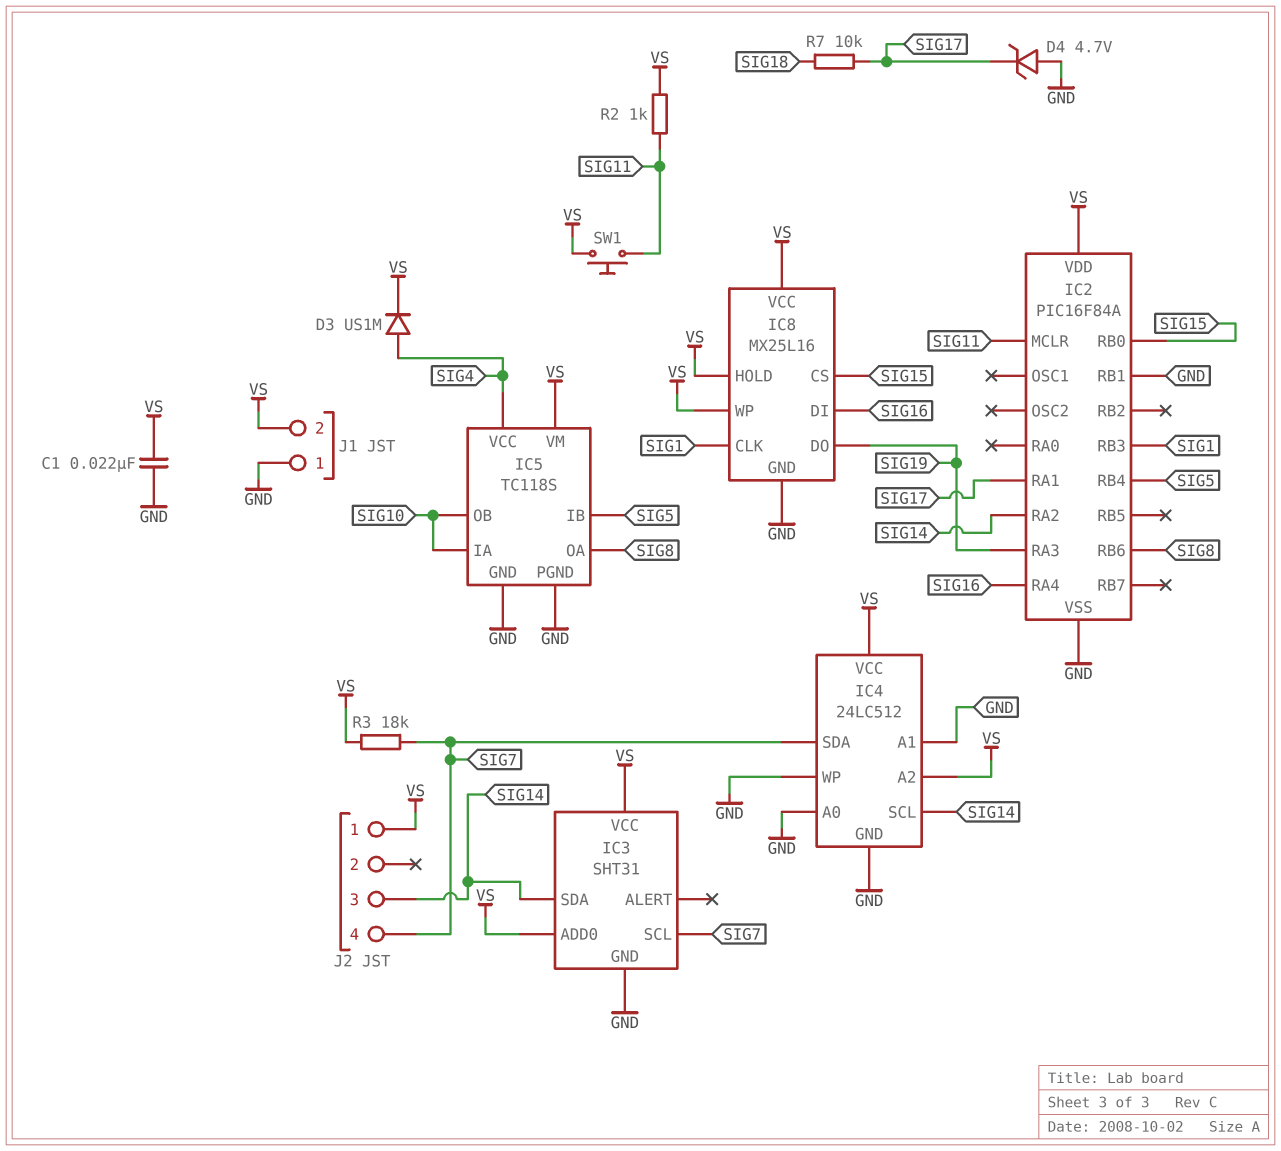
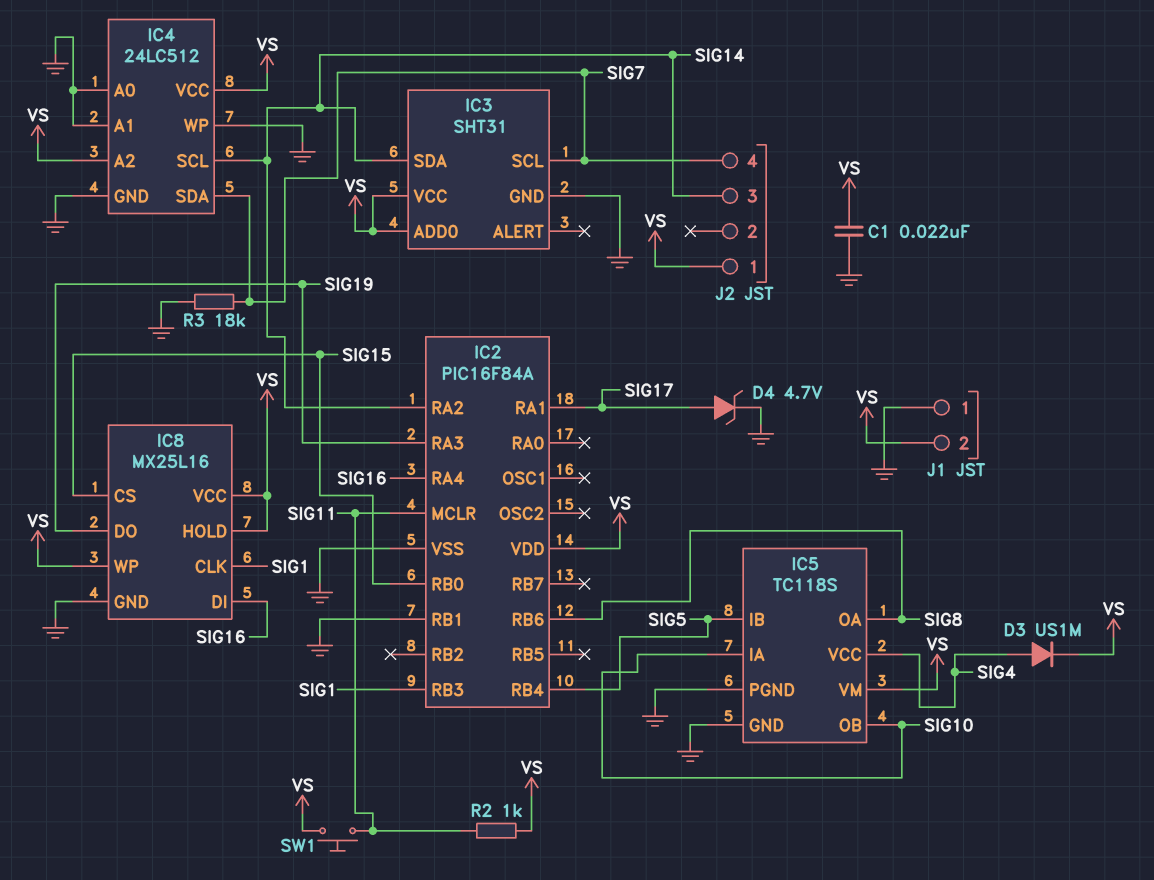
D4: zener 4.7V (A GND, K SIG17) -> zener 4.7V (A SIG17, K GND)
R3: 18k (SIG7, VS) -> 18k (GND, SIG7)
R7: 10k (SIG17, SIG18) -> none

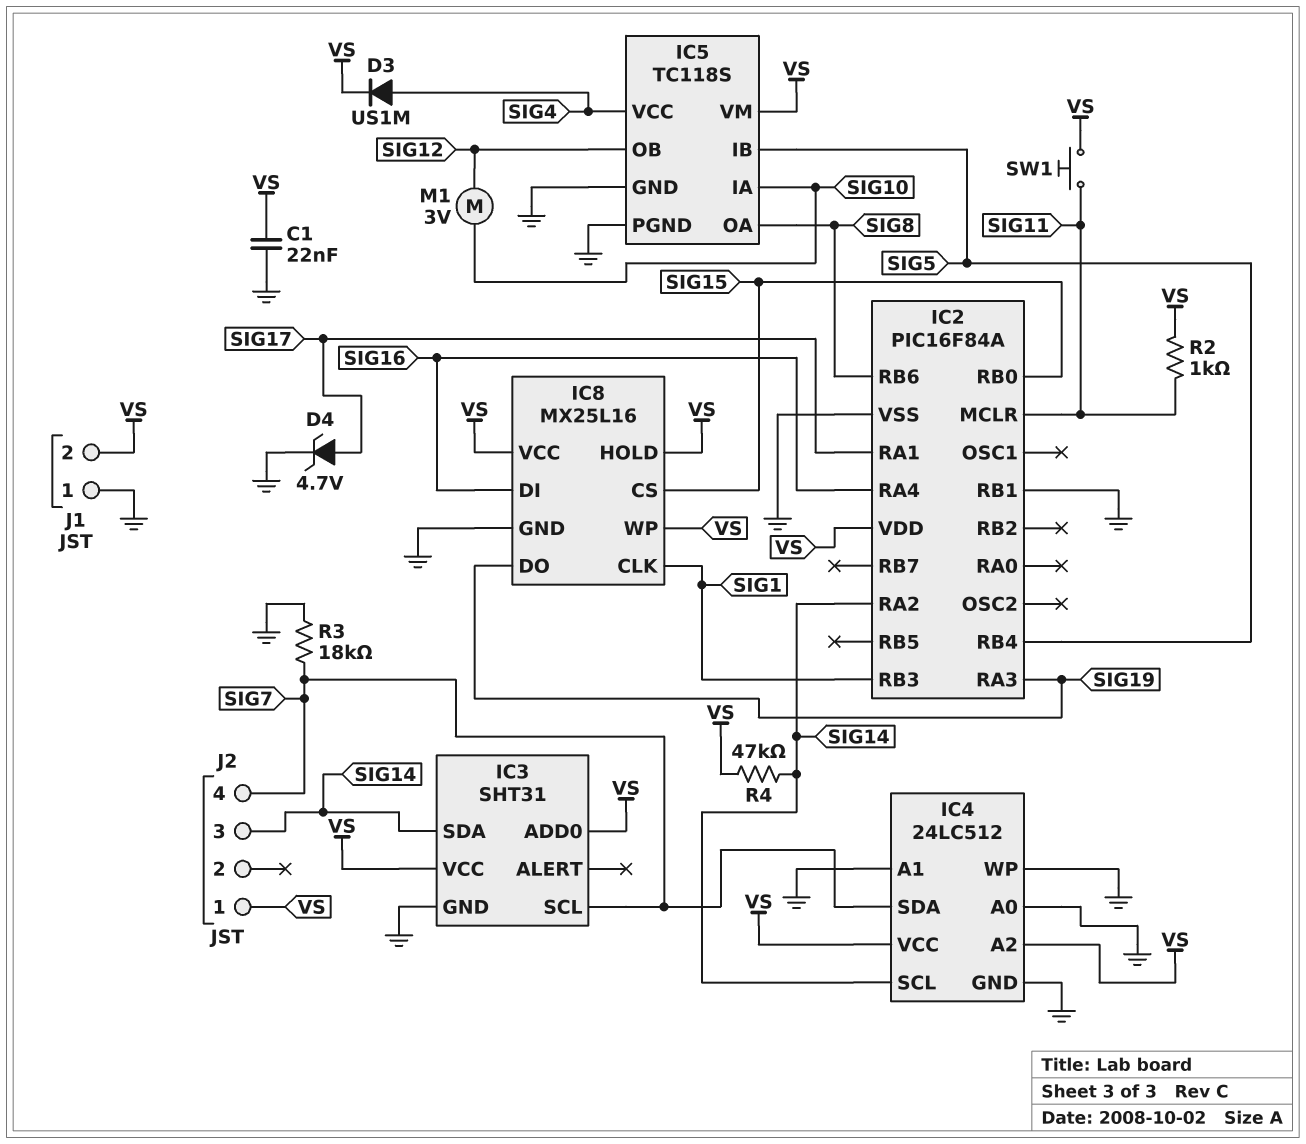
IC5 pin OB: SIG10 -> SIG12
M1: none -> motor 3V (SIG10, SIG12)
R4: none -> 47k (SIG14, VS)

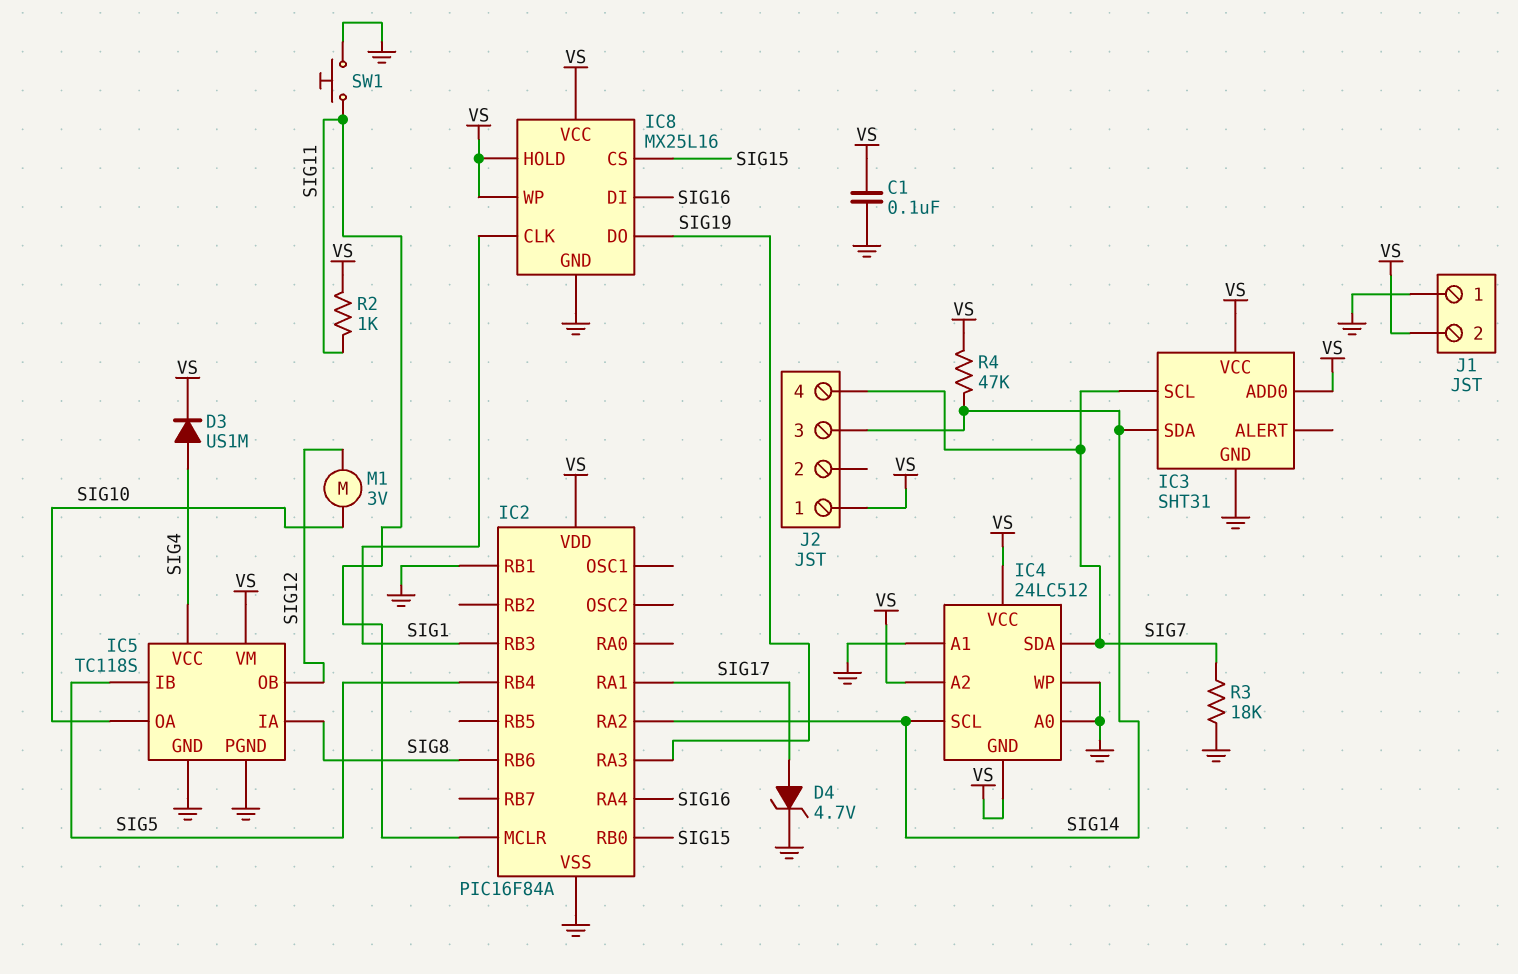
C1: 22nF (GND, VS) -> 100nF (GND, VS)
IC4 pin GND: GND -> VS
IC5 pin IA: SIG10 -> SIG8
IC5 pin OA: SIG8 -> SIG10
SW1: button (SIG11, VS) -> button (GND, SIG11)

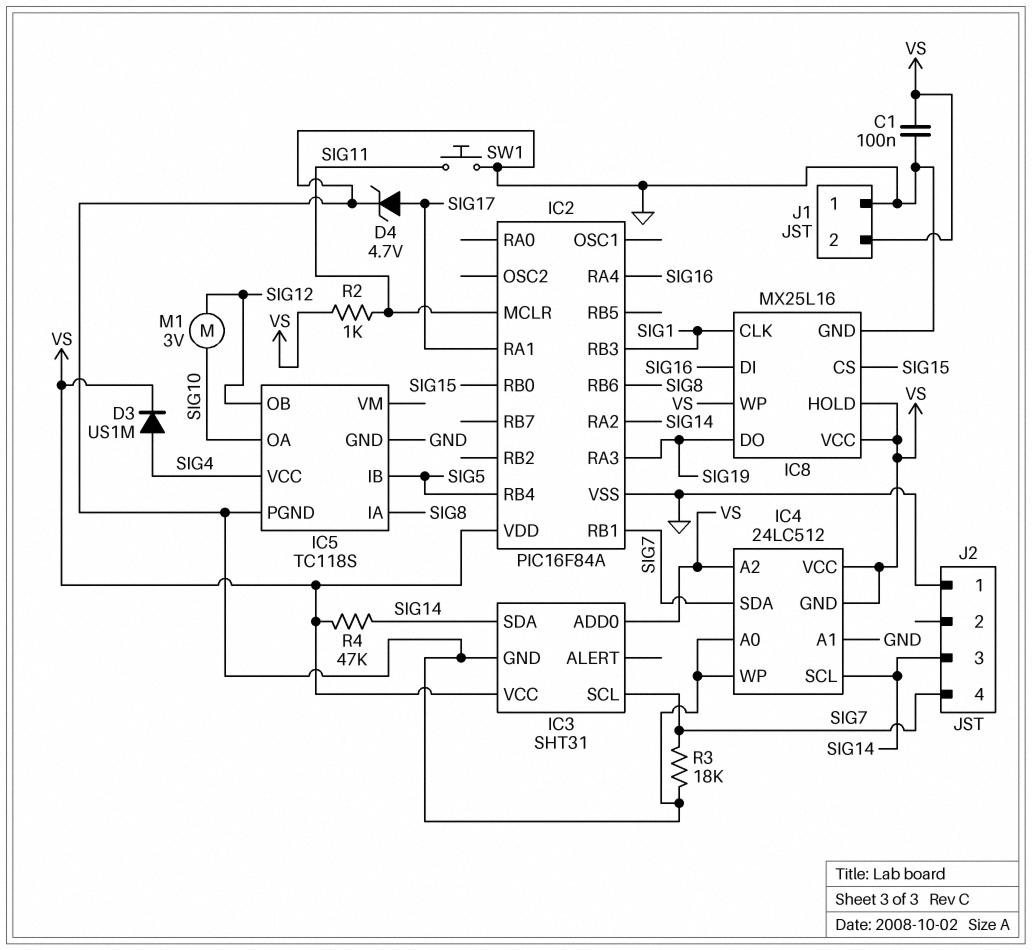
IC2 pin RB1: GND -> SIG7
IC5 pin VM: VS -> none
J2 pin 1: VS -> GND

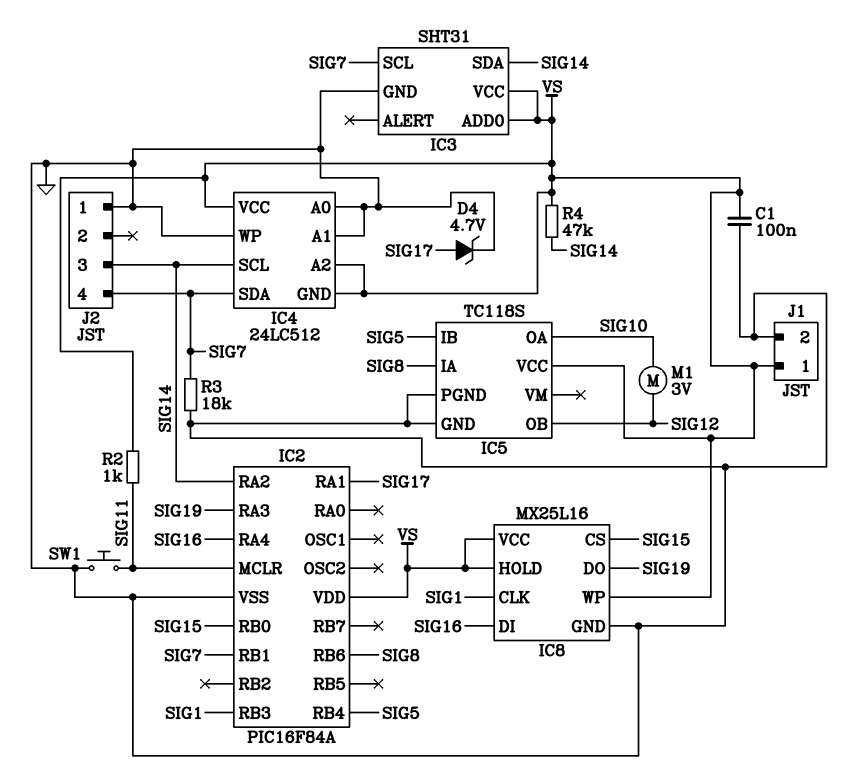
D3: diode US1M (A SIG4, K VS) -> none
IC5 pin VCC: SIG4 -> VS
J1 pin 1: GND -> VS
J1 pin 2: VS -> GND

